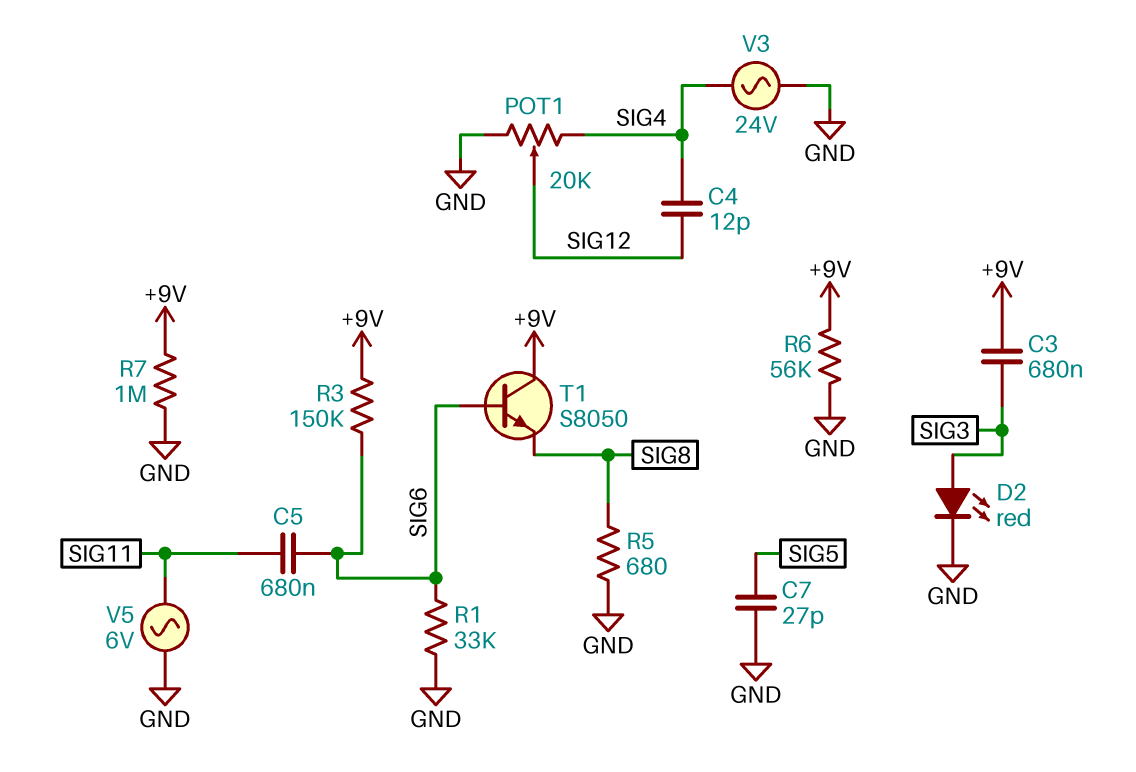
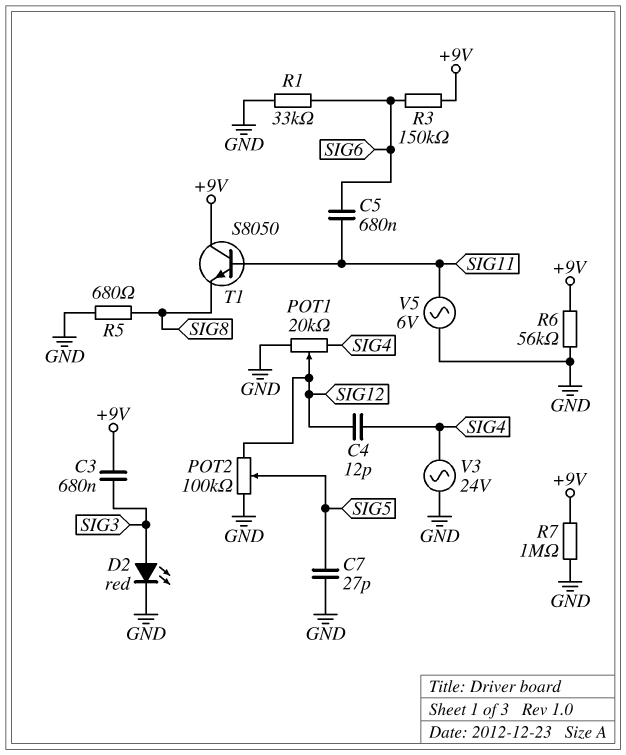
POT2: none -> 100k (GND, SIG12, wiper SIG5)
T1: NPN S8050 (B SIG6, C +9V, E SIG8) -> NPN S8050 (B SIG11, C +9V, E SIG8)

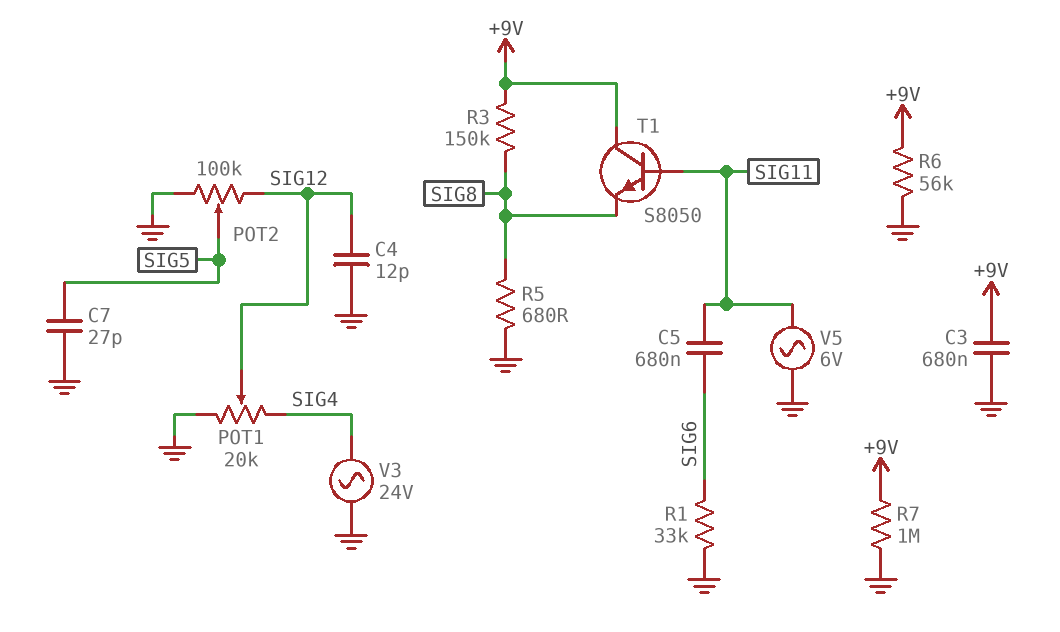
C3: 680nF (+9V, SIG3) -> 680nF (+9V, GND)
C4: 12pF (SIG4, SIG12) -> 12pF (GND, SIG12)
D2: LED red (A SIG3, K GND) -> none
R3: 150k (+9V, SIG6) -> 150k (+9V, SIG8)

